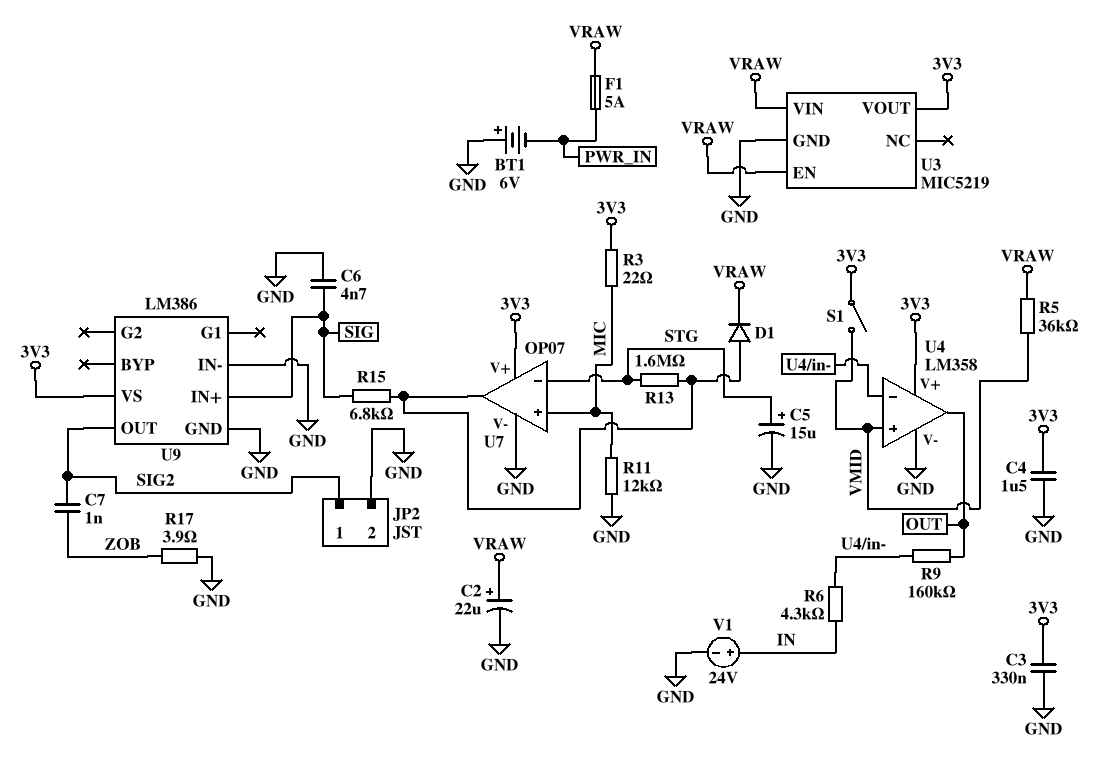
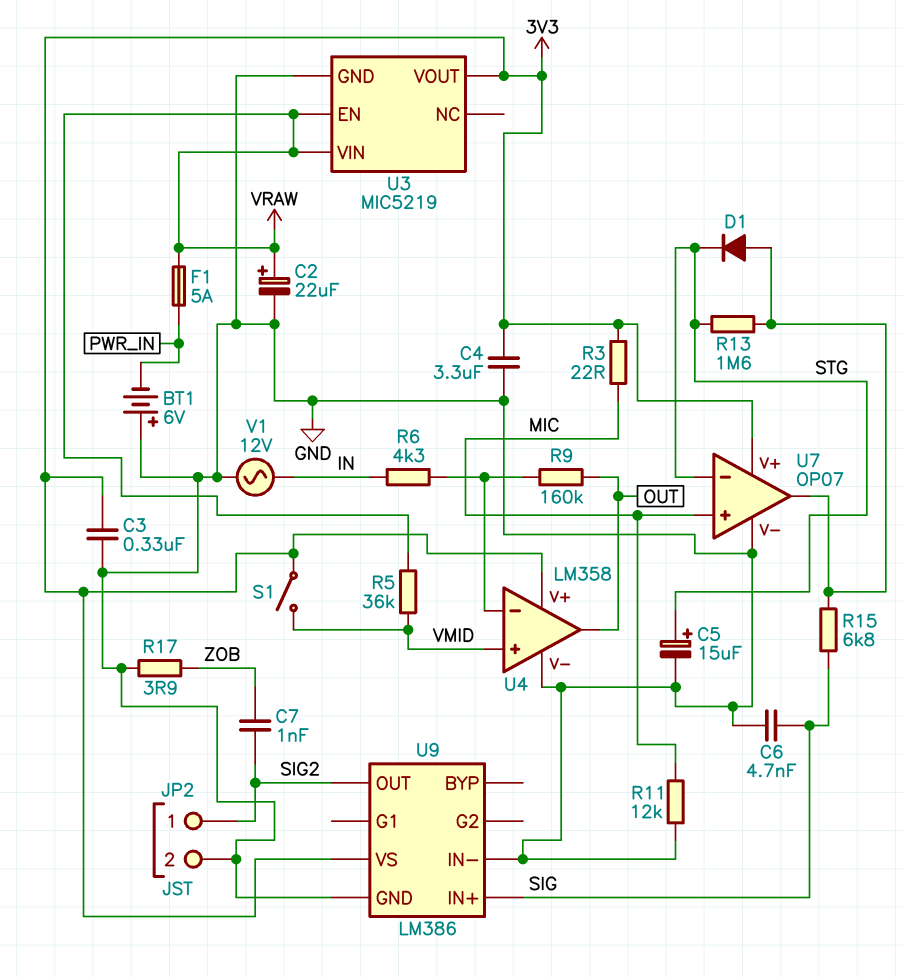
C4: 1.5uF (3V3, GND) -> 3.3uF (3V3, GND)
D1: diode (A U7/out, K VRAW) -> diode (A U7/out, K STG)
V1: 24V (plus IN, minus GND) -> AC 12V (GND, IN)

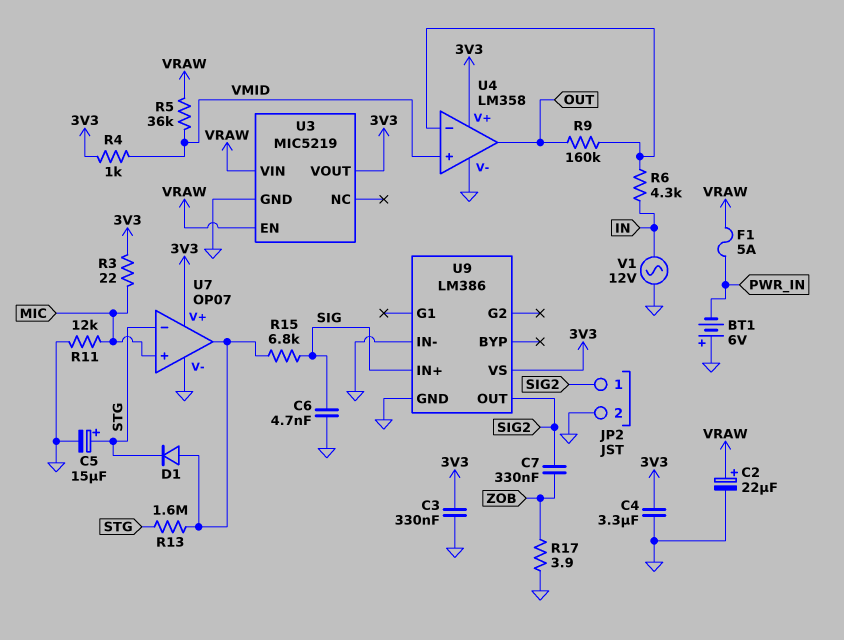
C7: 1nF (SIG2, ZOB) -> 330nF (SIG2, ZOB)
R4: none -> 1k (3V3, VMID)
S1: switch (3V3, VMID) -> none

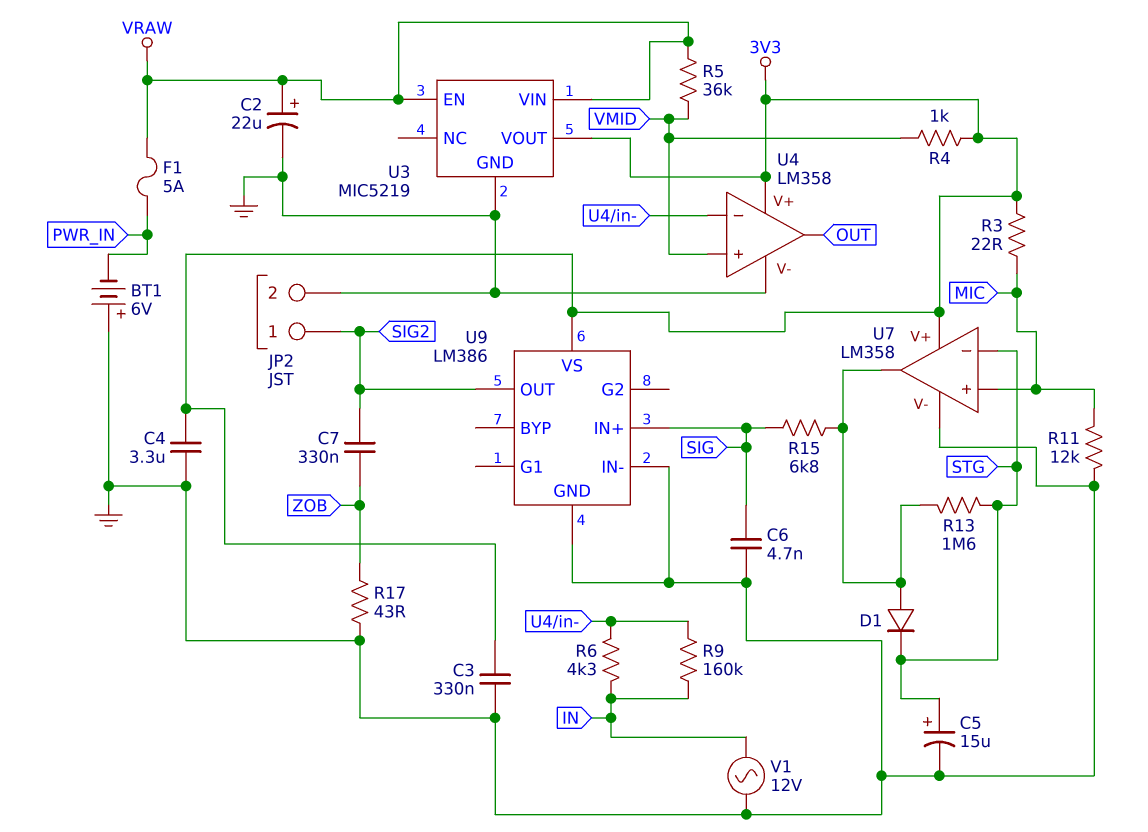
R9: 160k (OUT, U4/in-) -> 160k (IN, U4/in-)
R17: 3.9 (GND, ZOB) -> 43 (GND, ZOB)
U7: OP07 -> LM358

